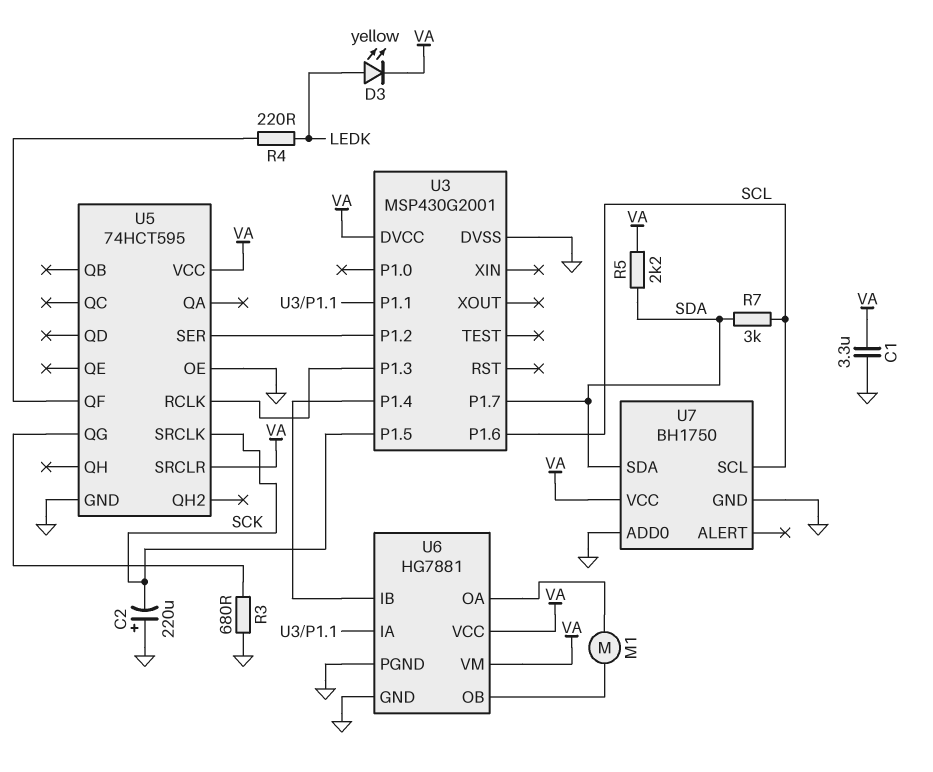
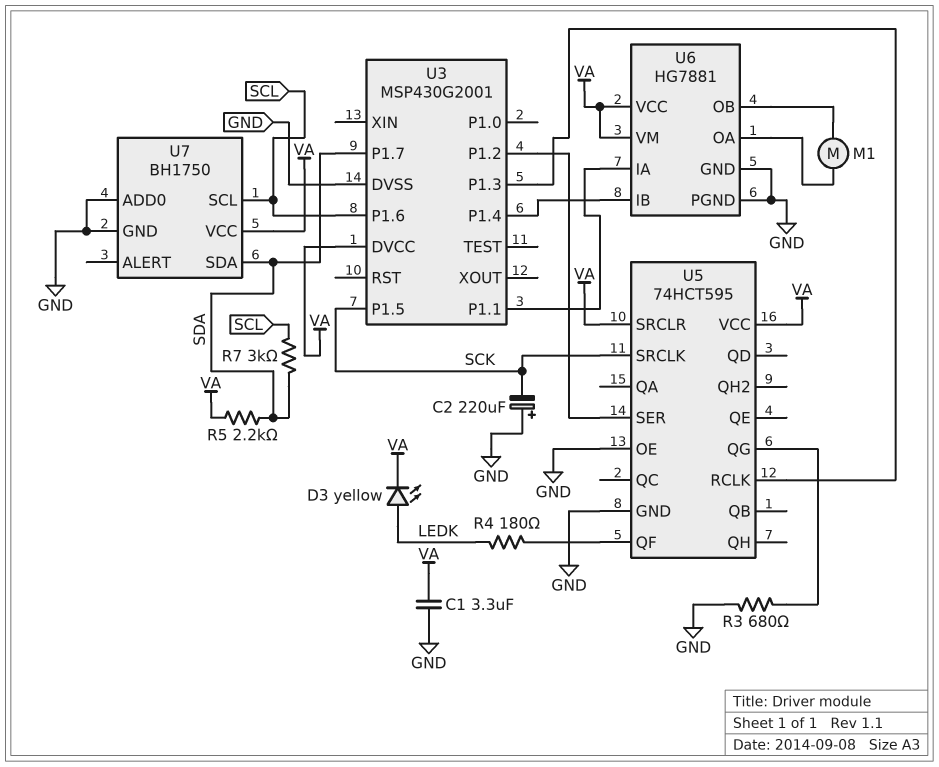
R4: 220 (LEDK, U5/QF) -> 180 (LEDK, U5/QF)

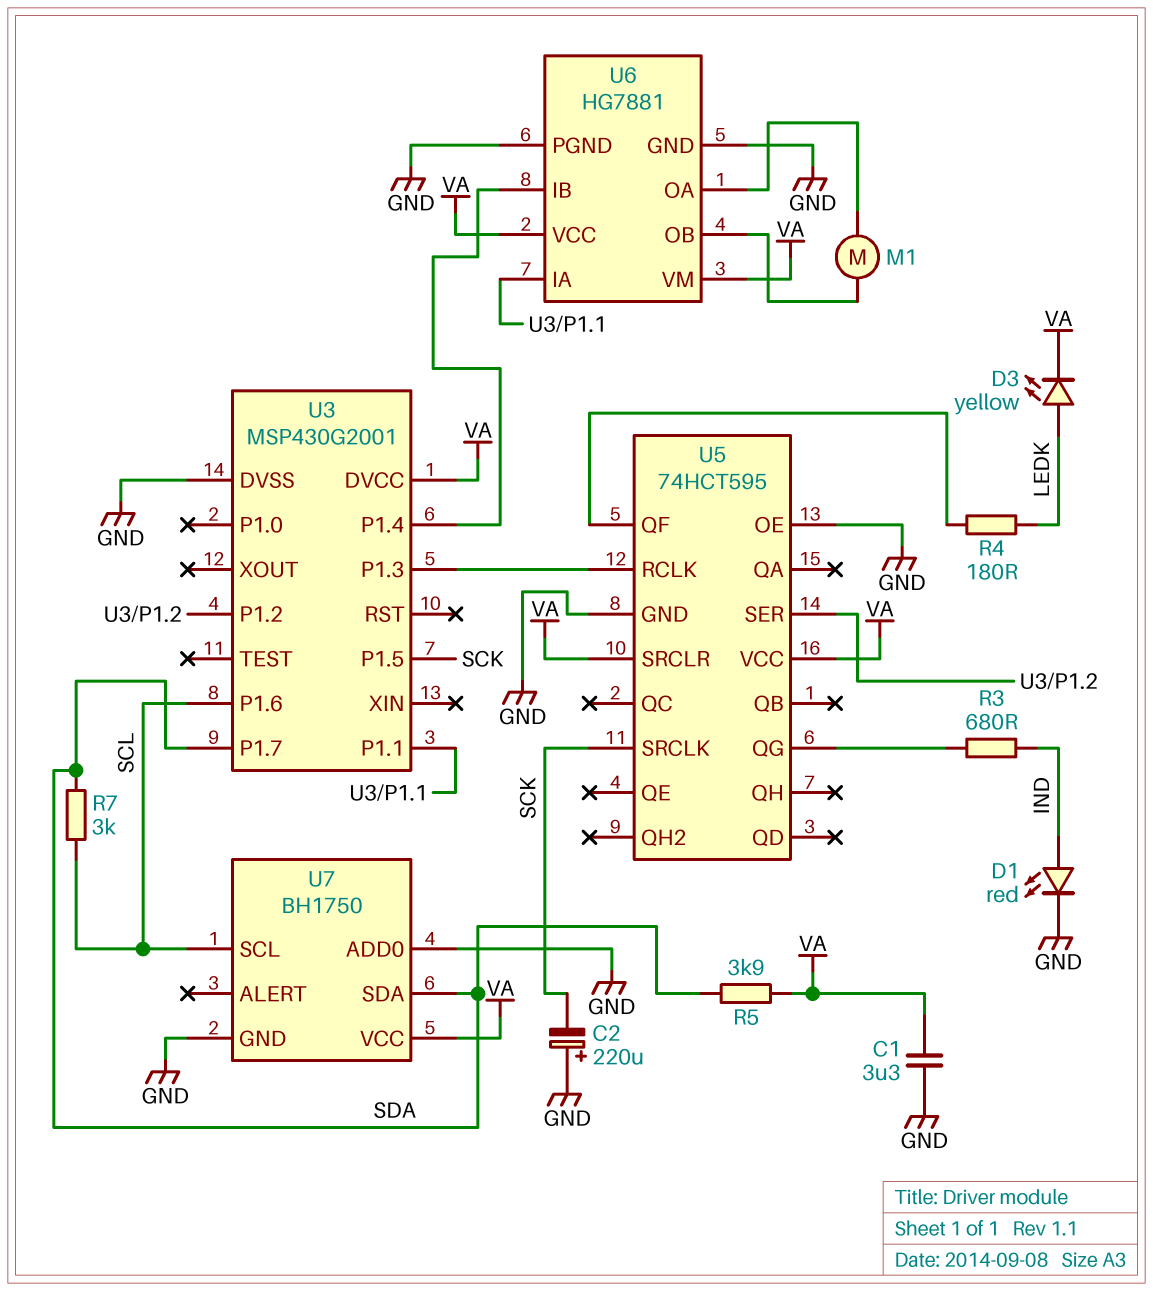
D1: none -> LED red (A IND, K GND)
R3: 680 (GND, U5/QG) -> 680 (IND, U5/QG)
R5: 2.2k (SDA, VA) -> 3.9k (SDA, VA)

